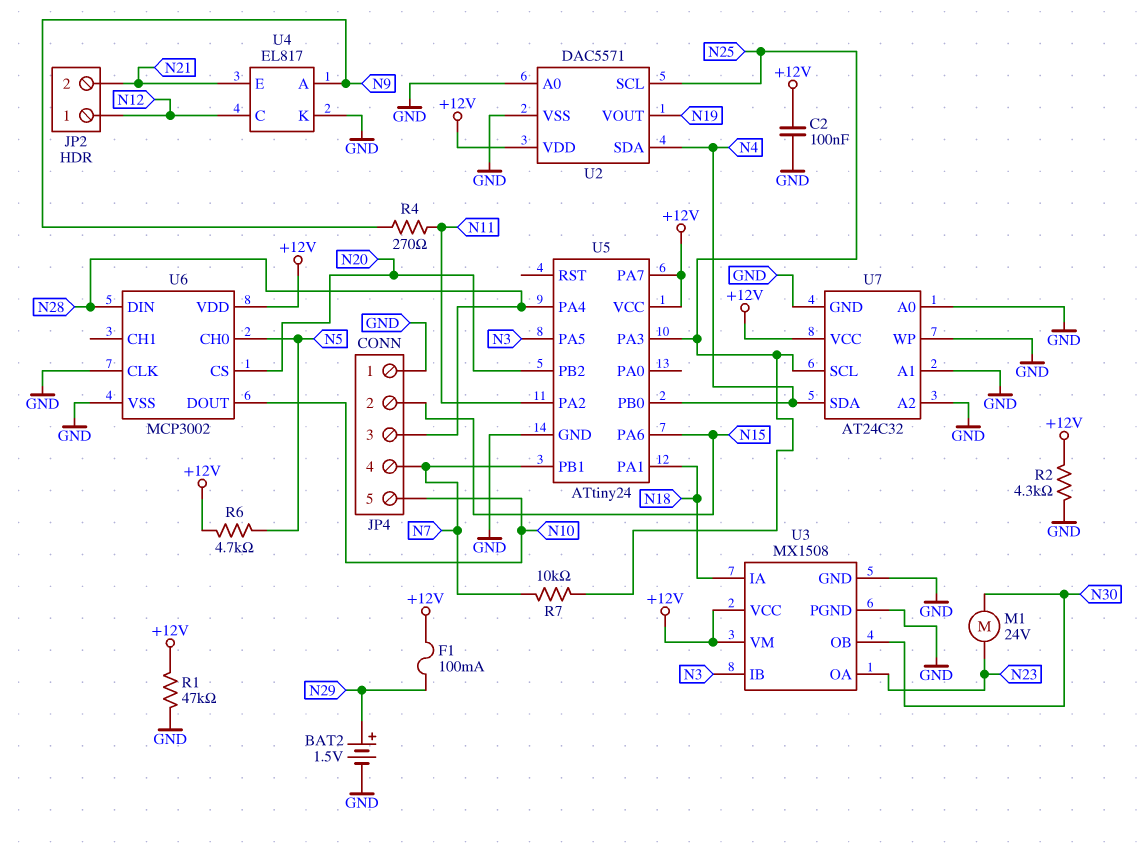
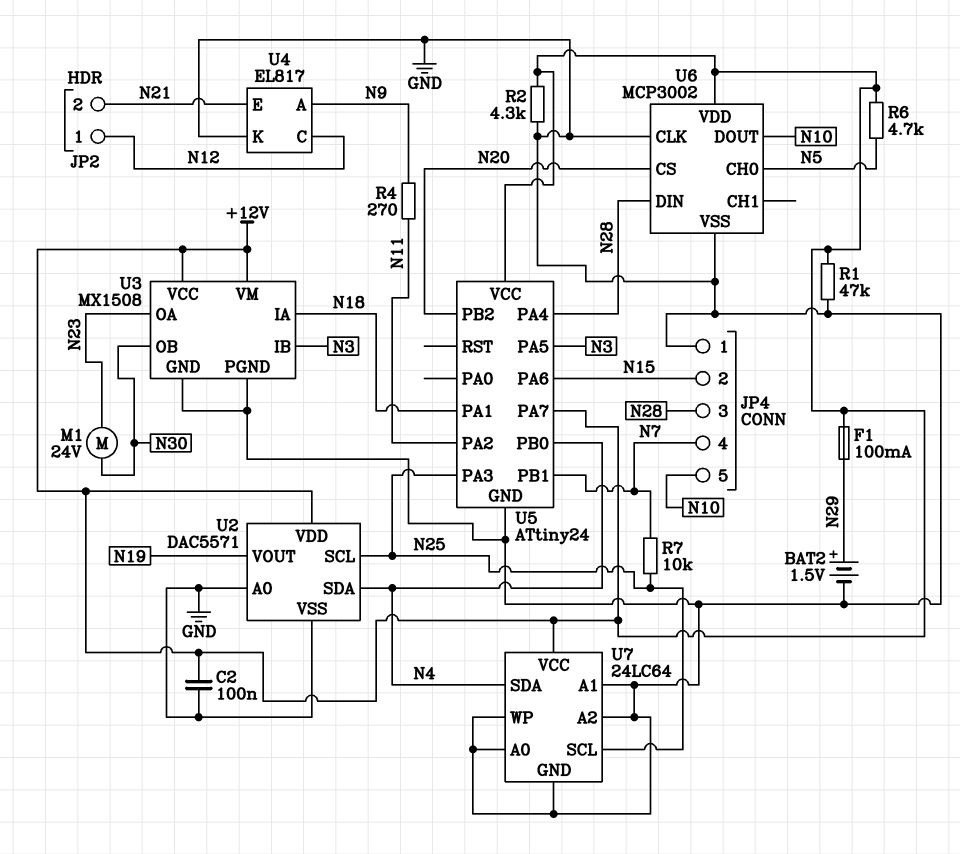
U7: AT24C32 -> 24LC64

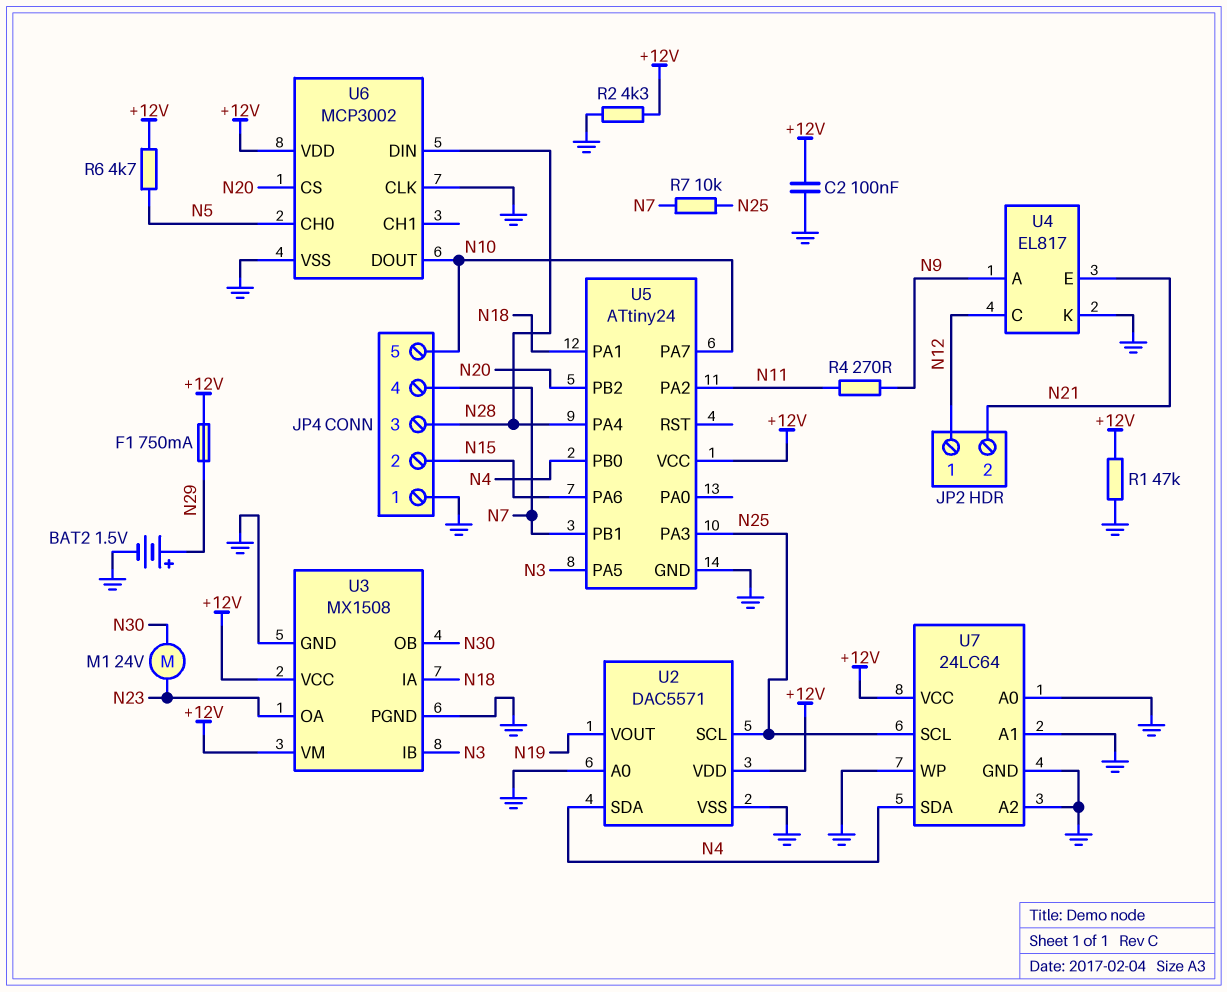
F1: 100mA (+12V, N29) -> 750mA (+12V, N29)
U5 pin PA7: +12V -> N10

